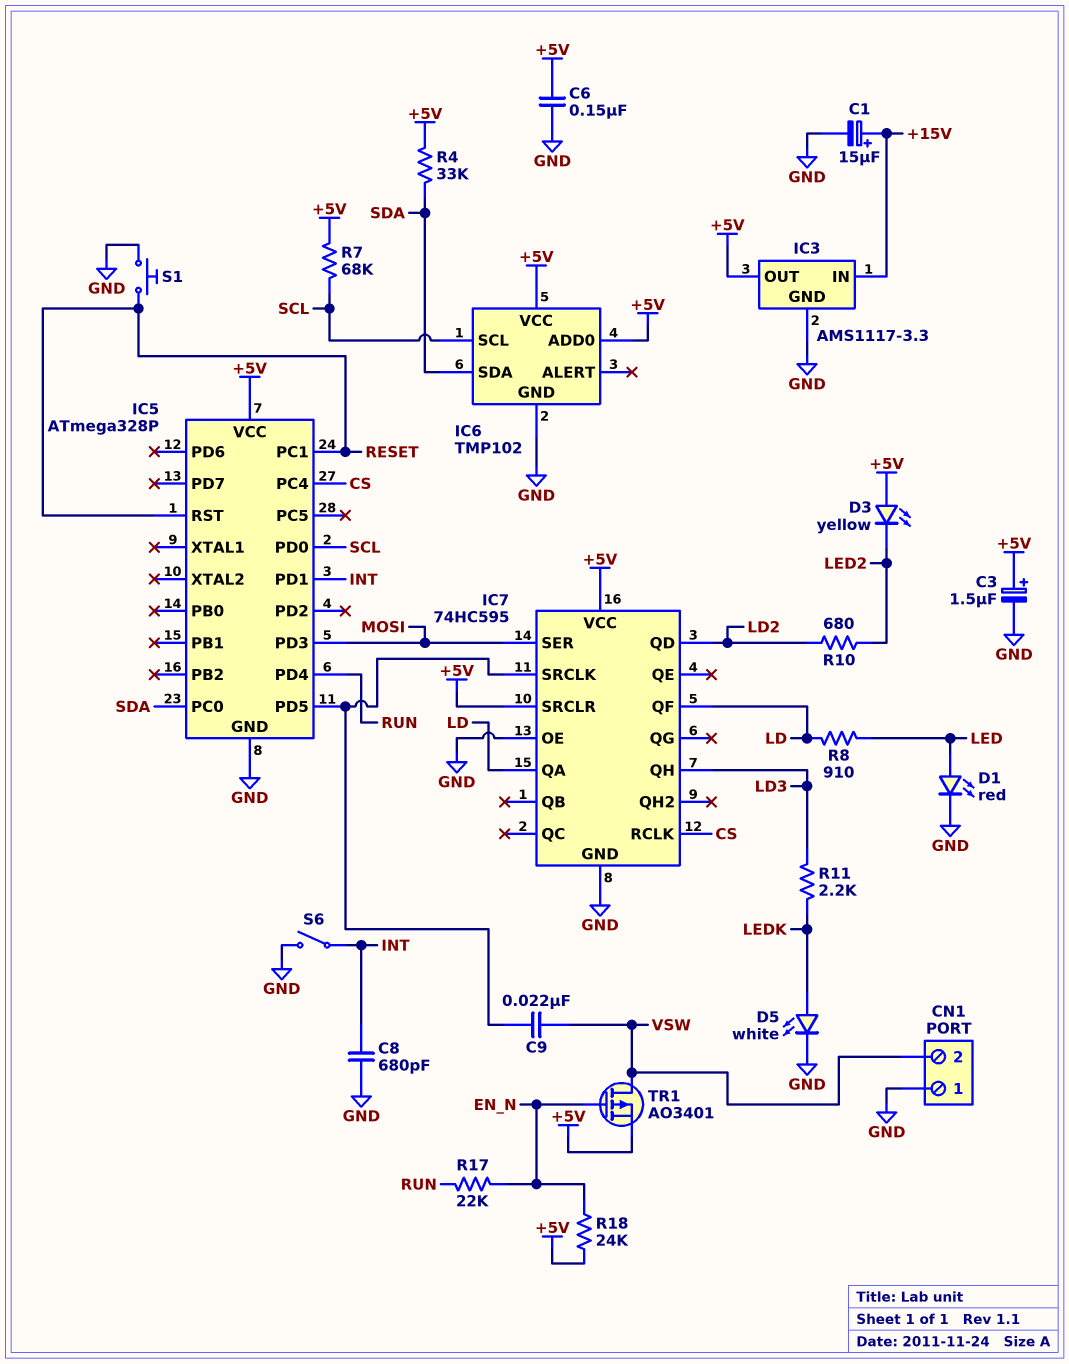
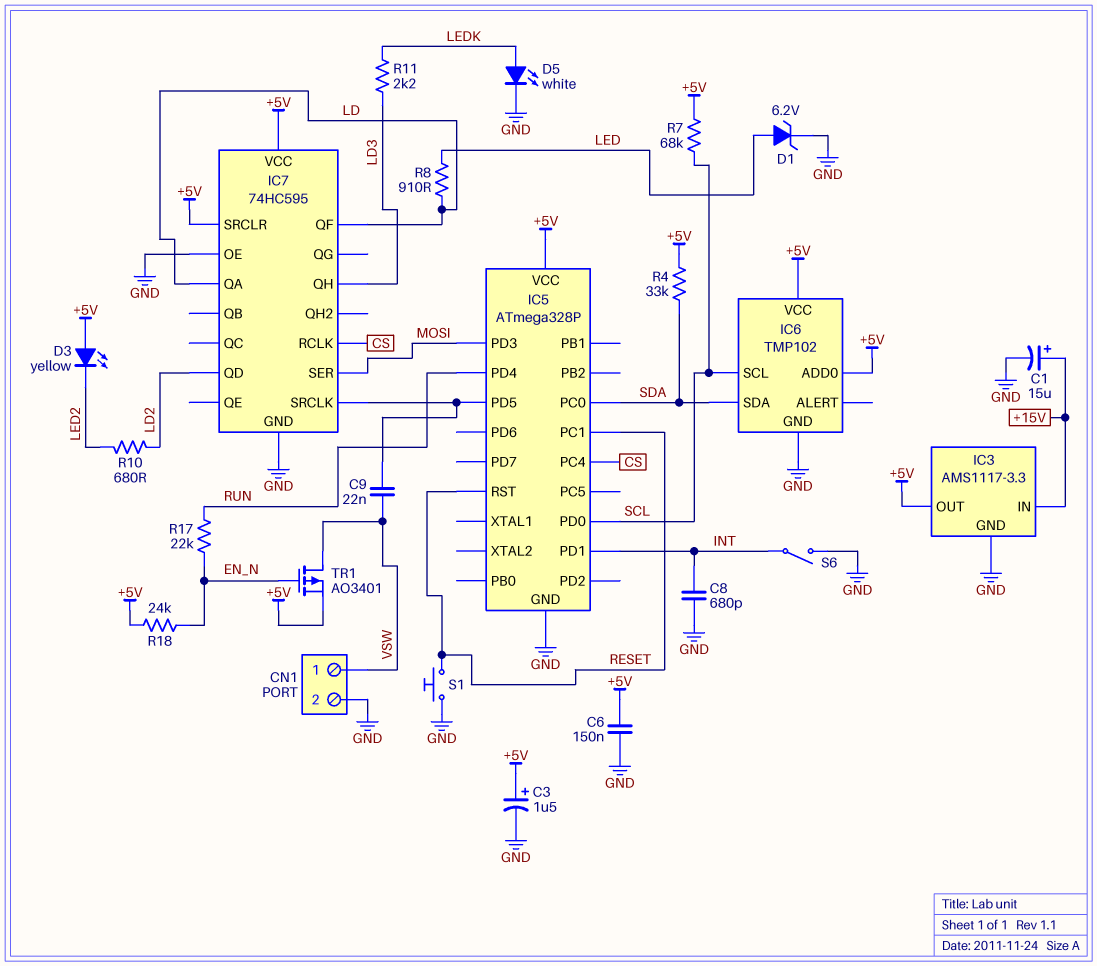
CN1 pin 1: GND -> VSW
CN1 pin 2: VSW -> GND
D1: LED red (A LED, K GND) -> zener 6.2V (A LED, K GND)

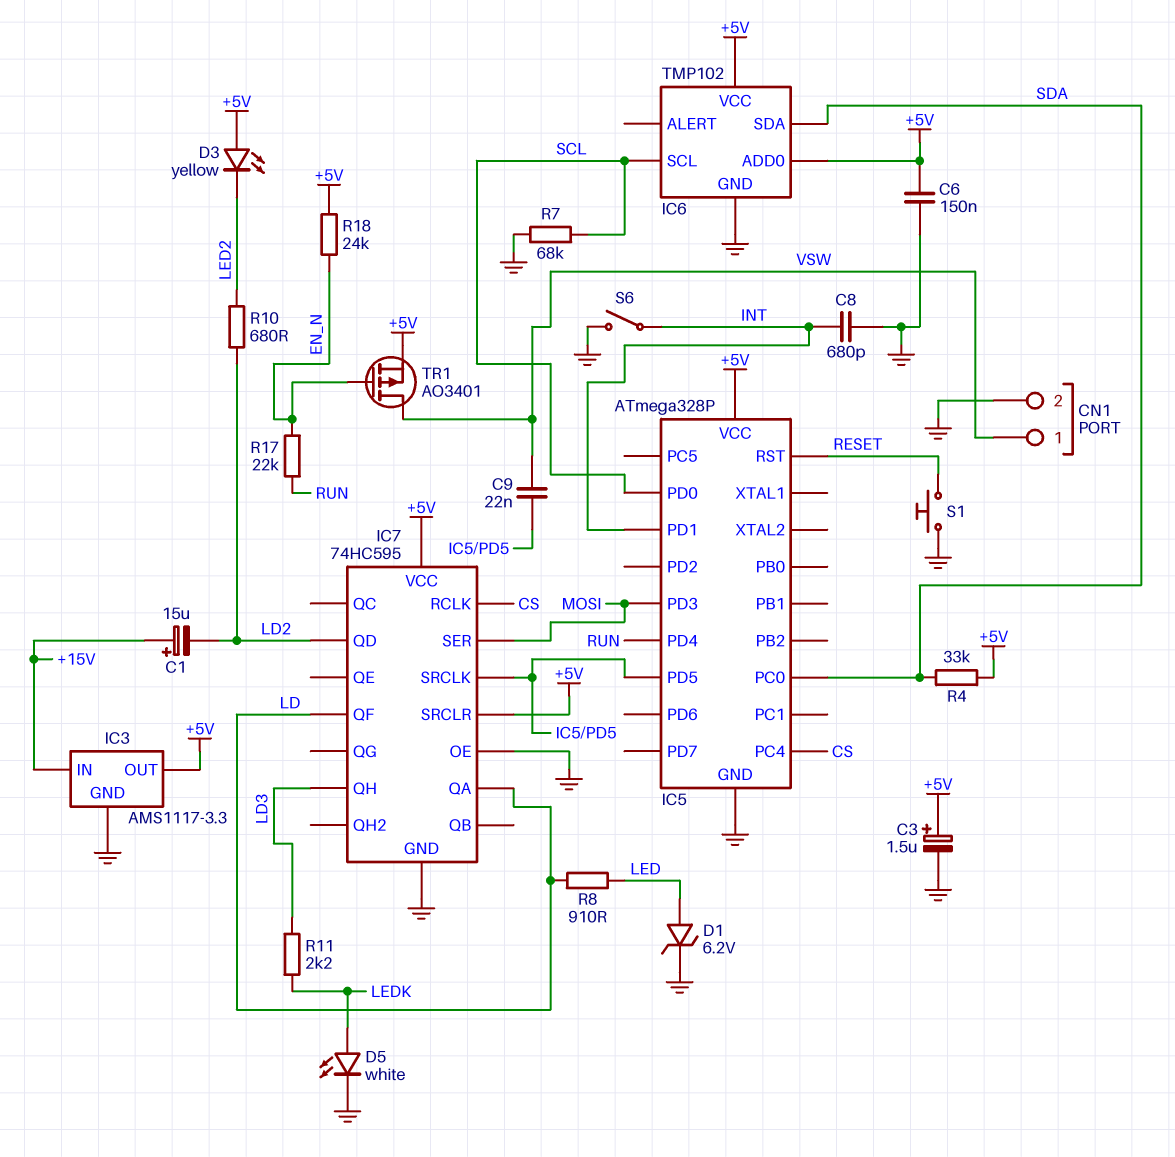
C1: 15uF (plus +15V, minus GND) -> 15uF (plus +15V, minus LD2)
IC5 pin PC1: RESET -> none
R7: 68k (+5V, SCL) -> 68k (GND, SCL)

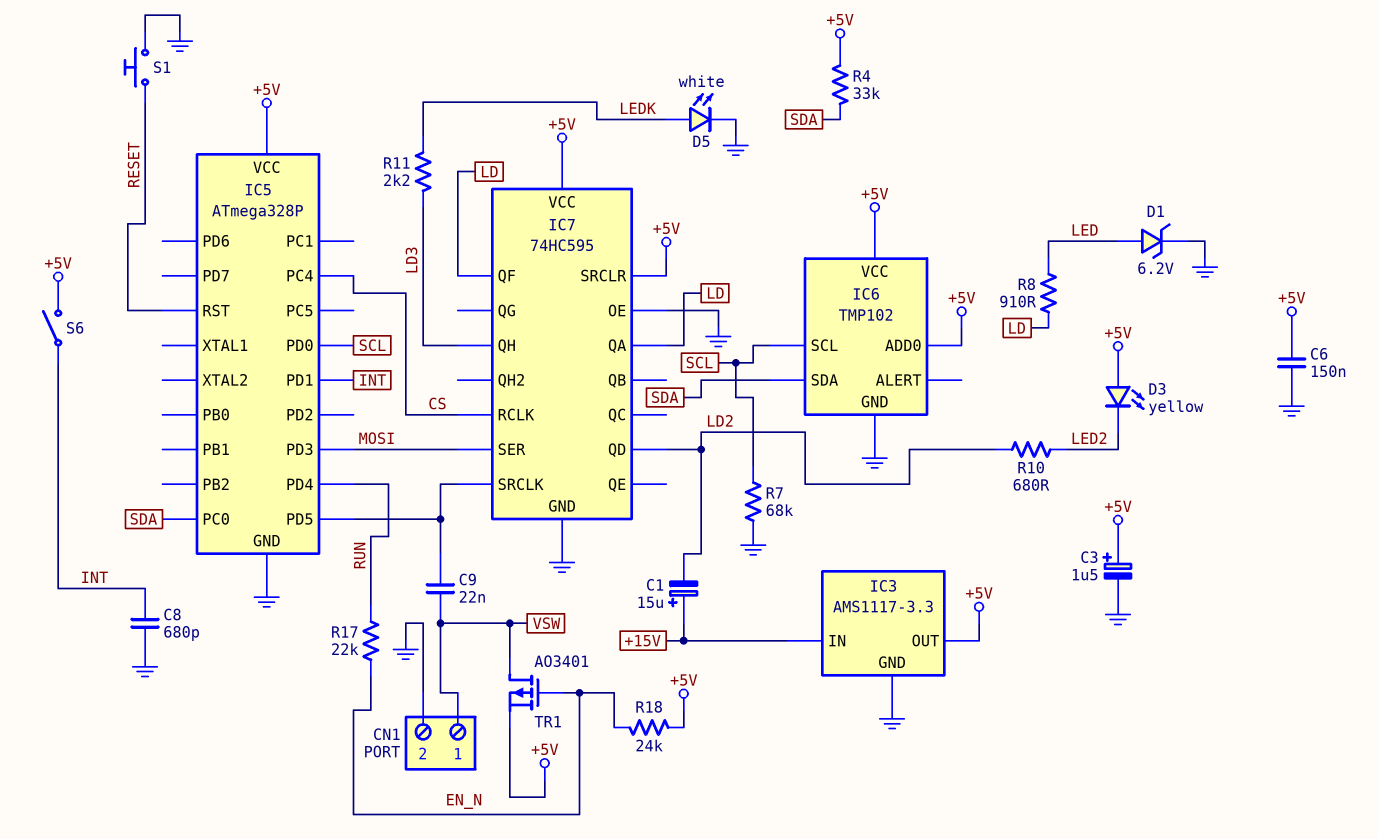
S6: switch (GND, INT) -> switch (+5V, INT)

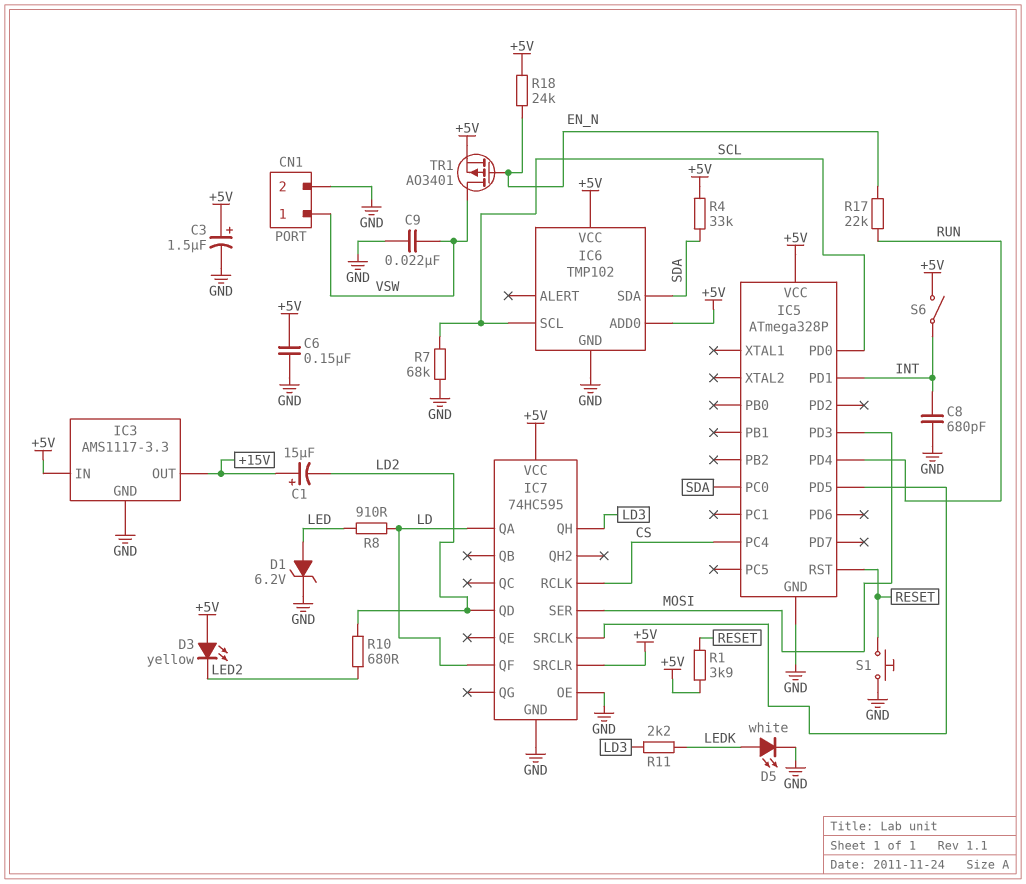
C9: 22nF (IC5/PD5, VSW) -> 22nF (GND, VSW)
IC3 pin IN: +15V -> +5V
IC3 pin OUT: +5V -> +15V
R1: none -> 3.9k (+5V, RESET)

